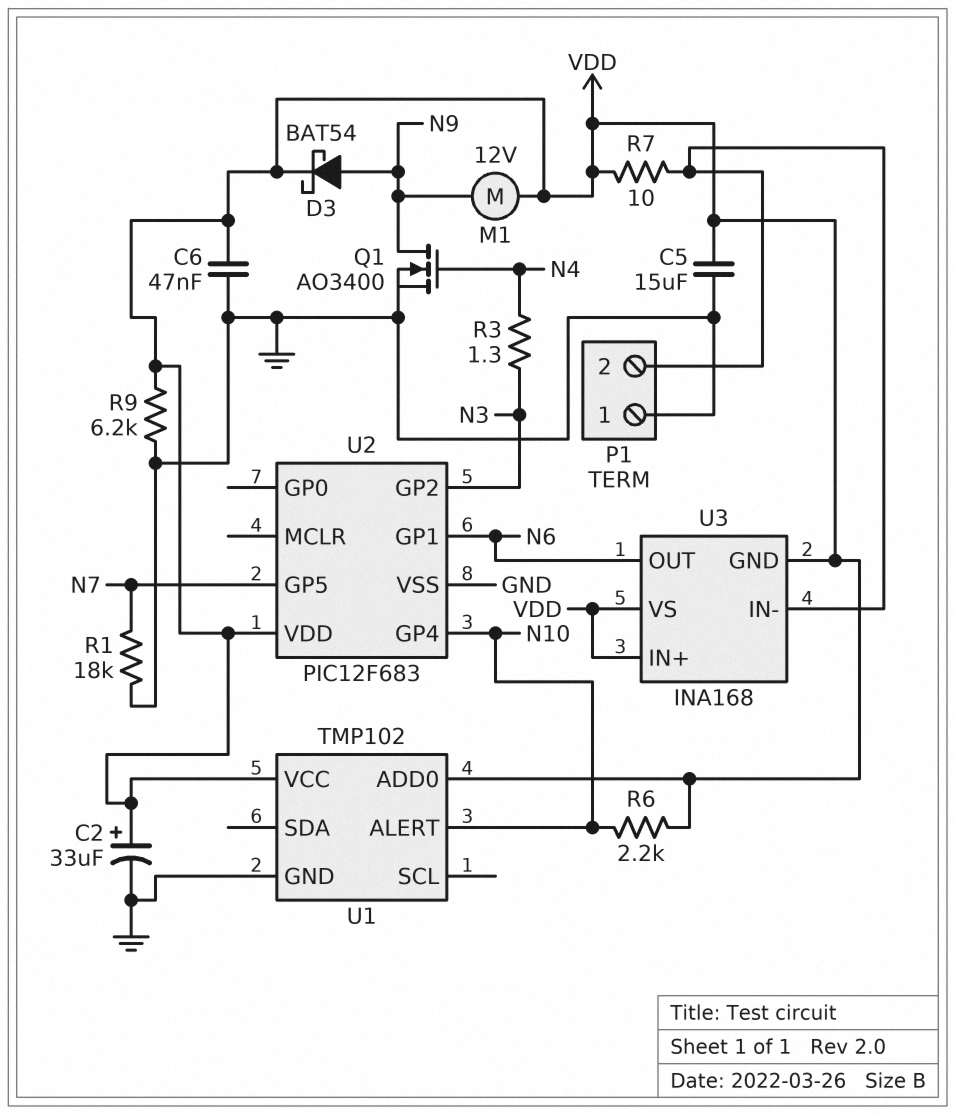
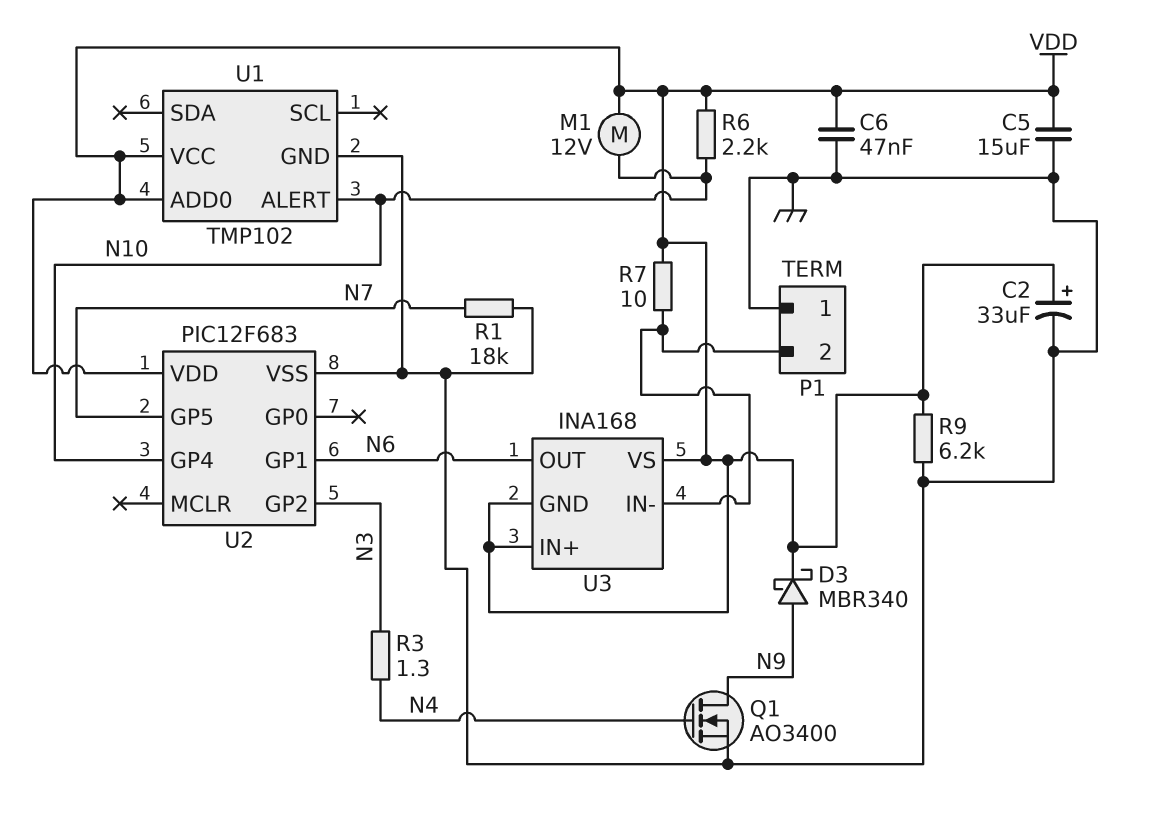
D3: schottky BAT54 (A N9, K VDD) -> schottky MBR340 (A N9, K VDD)
M1: motor 12V (N9, VDD) -> motor 12V (N10, VDD)

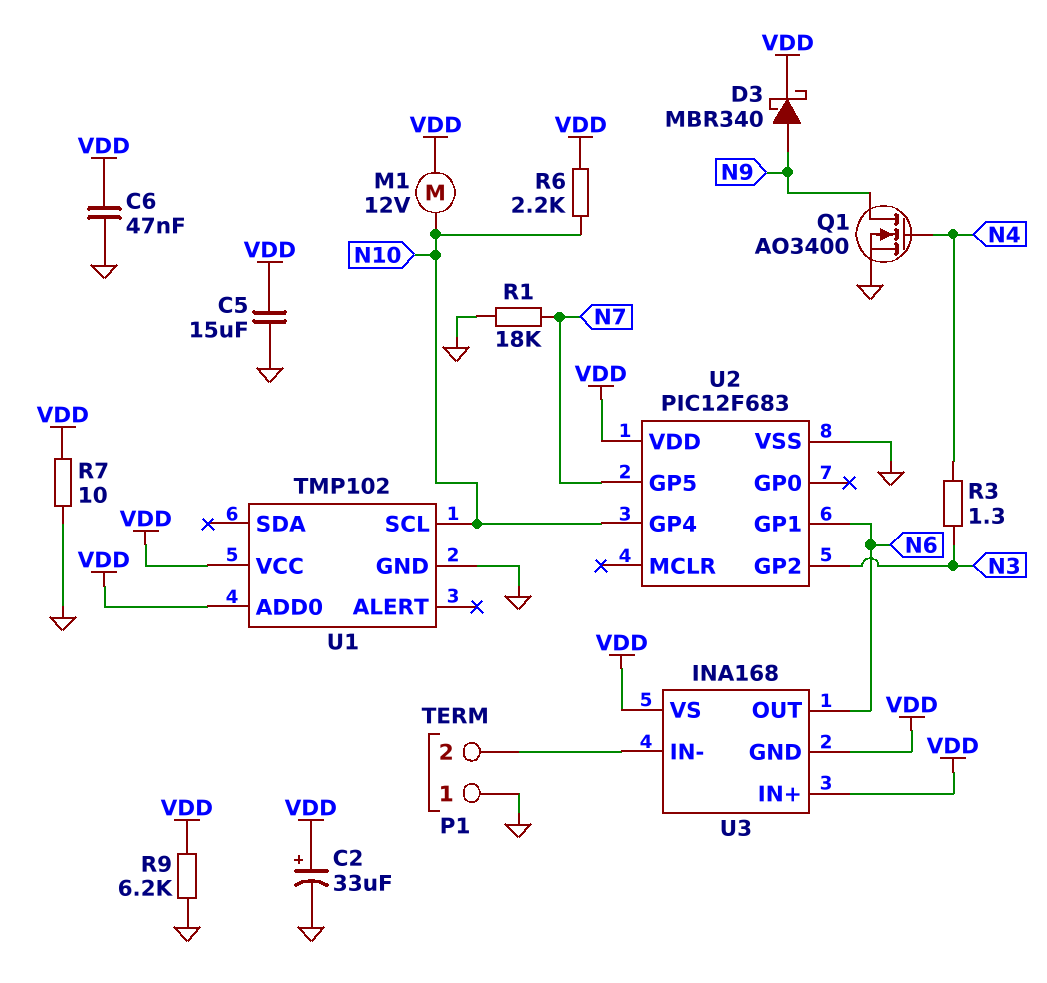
R7: 10 (P1/2, VDD) -> 10 (GND, VDD)
U1 pin ALERT: N10 -> none
U1 pin SCL: none -> N10

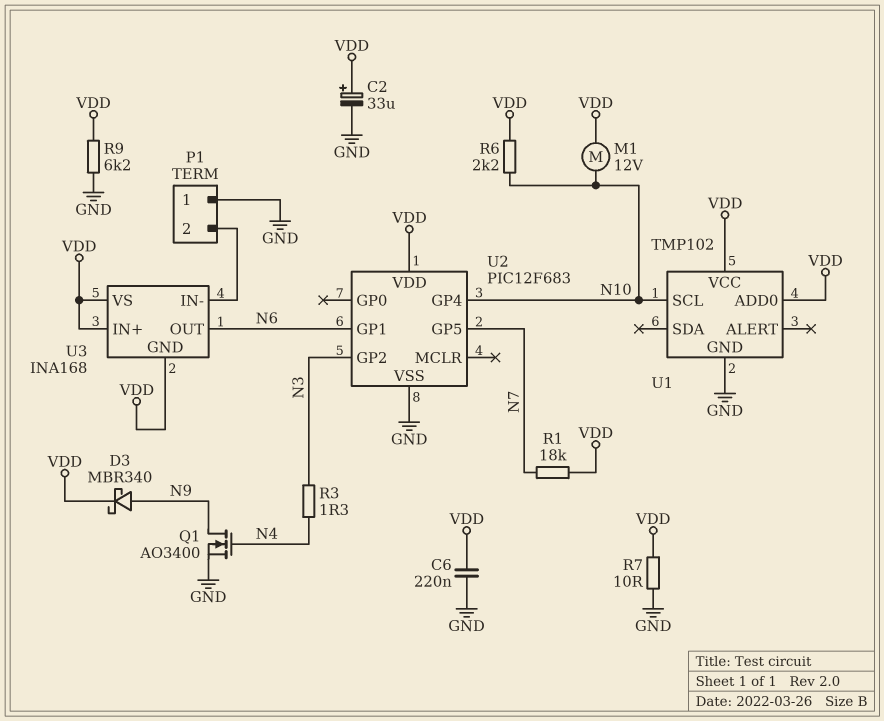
C5: 15uF (GND, VDD) -> none
C6: 47nF (GND, VDD) -> 220nF (GND, VDD)
R1: 18k (GND, N7) -> 18k (N7, VDD)

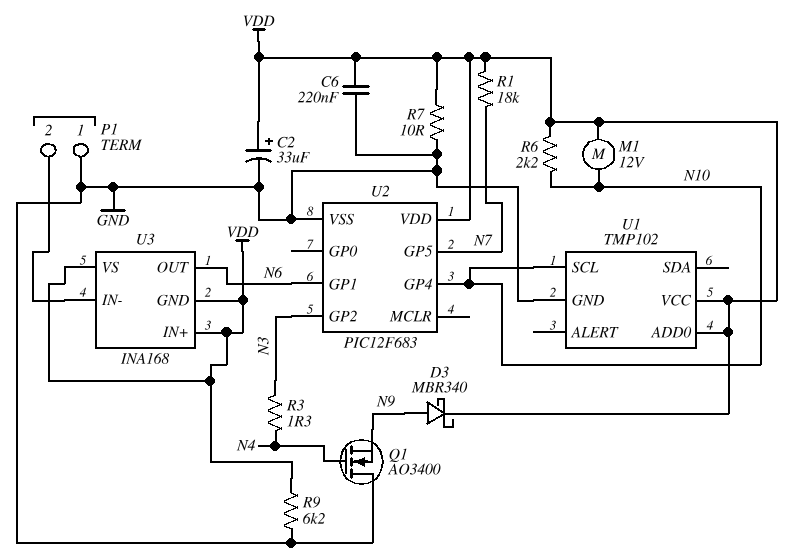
Q1: NMOS AO3400 (G N4, D N9, S GND) -> NMOS AO3400 (G N4, D GND, S N9)

